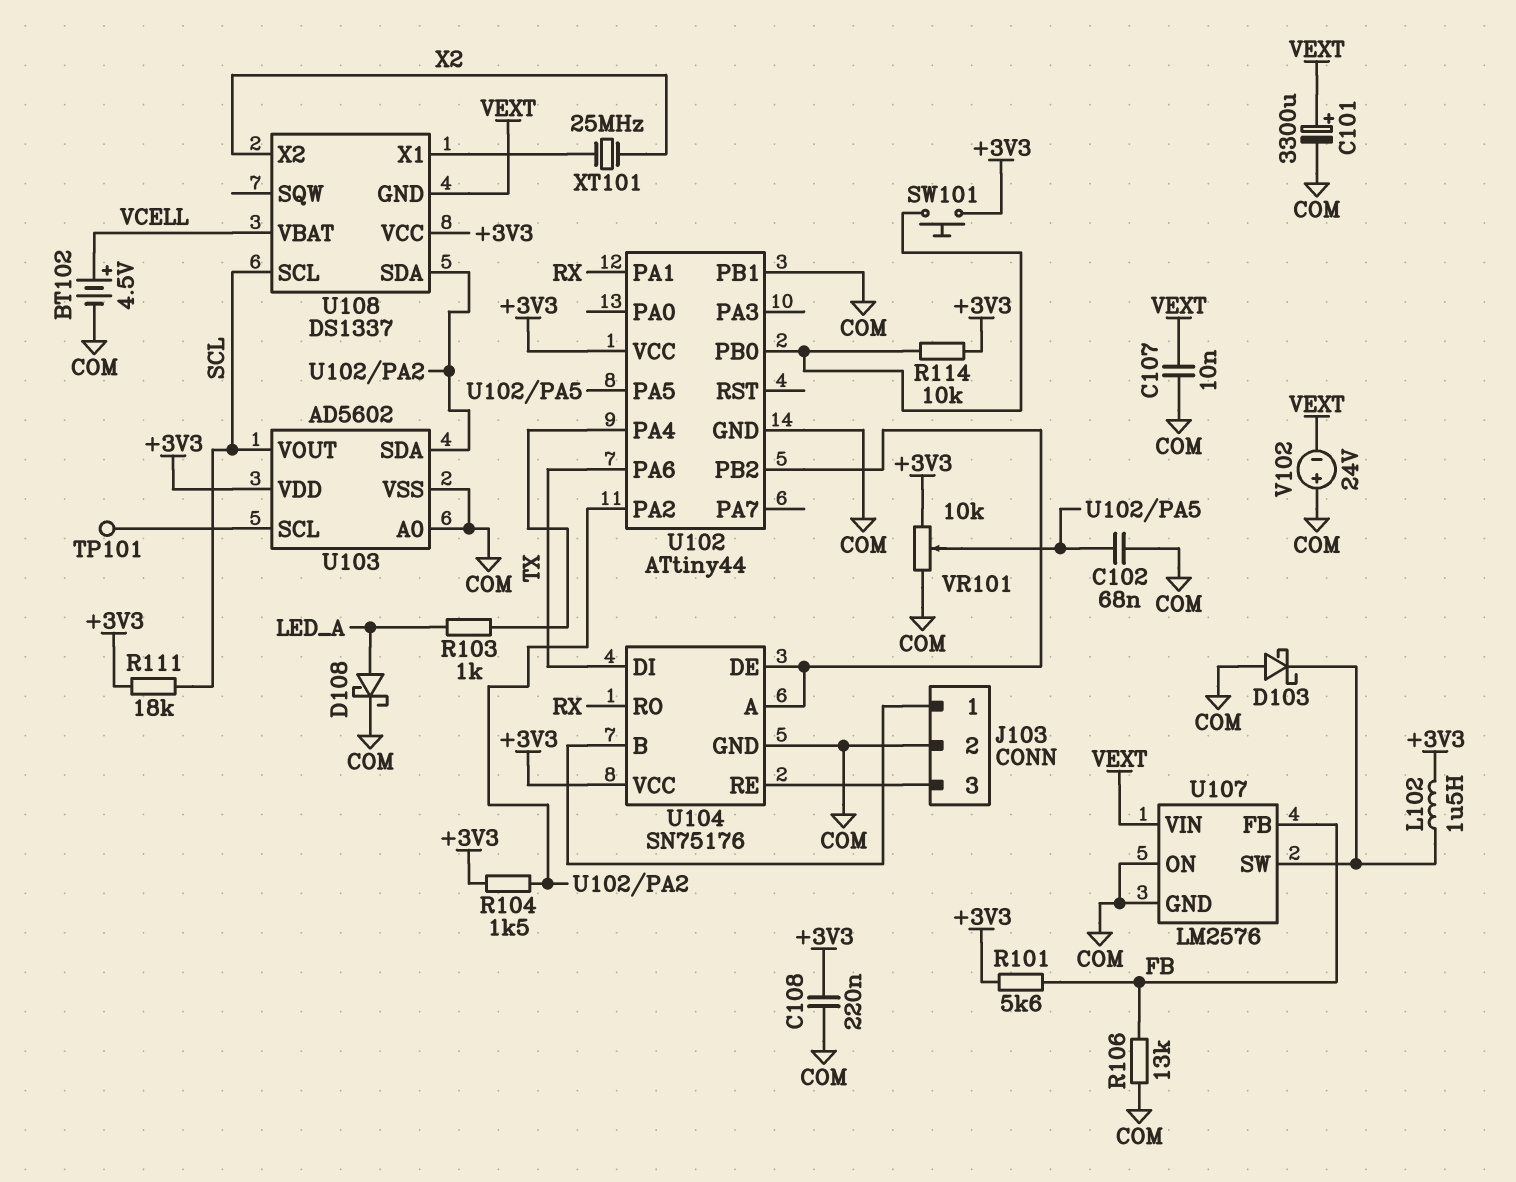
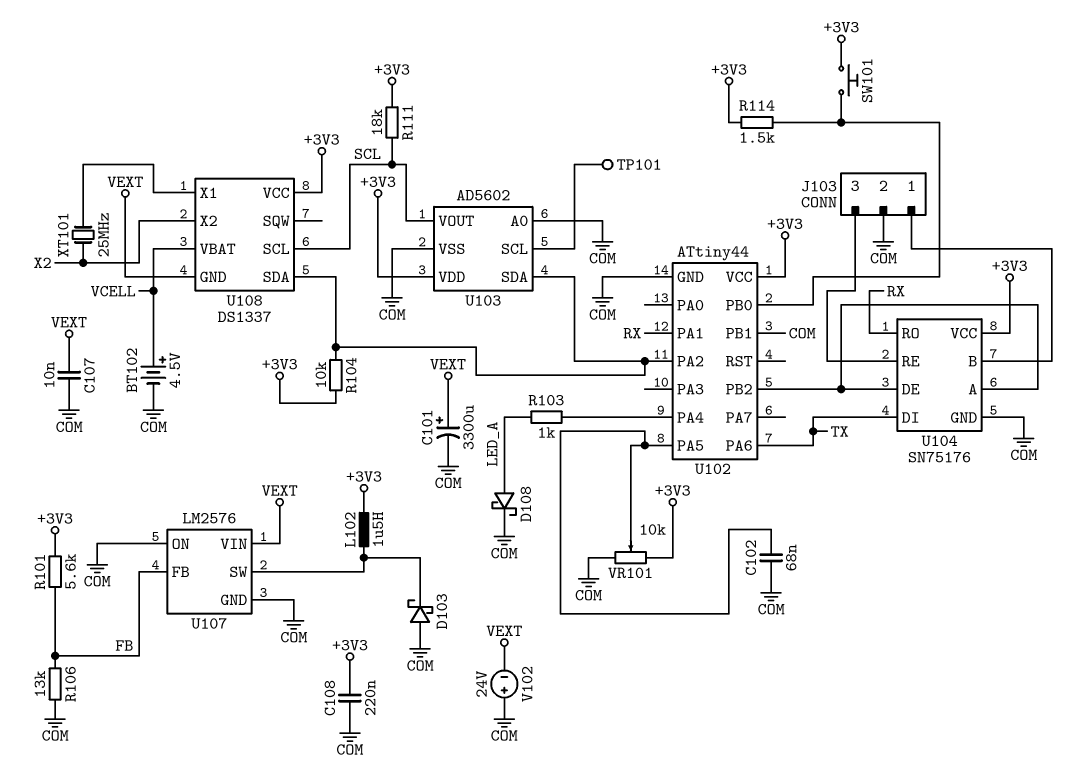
R104: 1.5k (+3V3, U102/PA2) -> 10k (+3V3, U102/PA2)
R114: 10k (+3V3, U102/PB0) -> 1.5k (+3V3, U102/PB0)

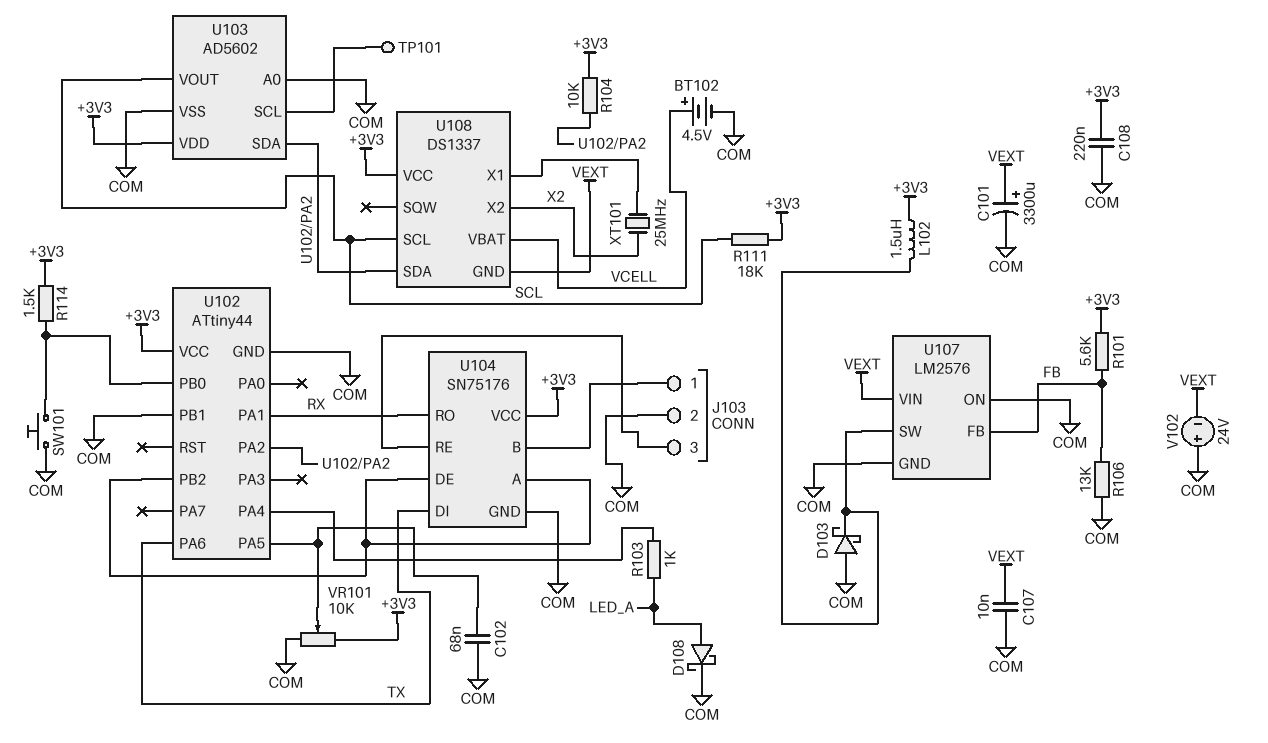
SW101: button (+3V3, U102/PB0) -> button (COM, U102/PB0)

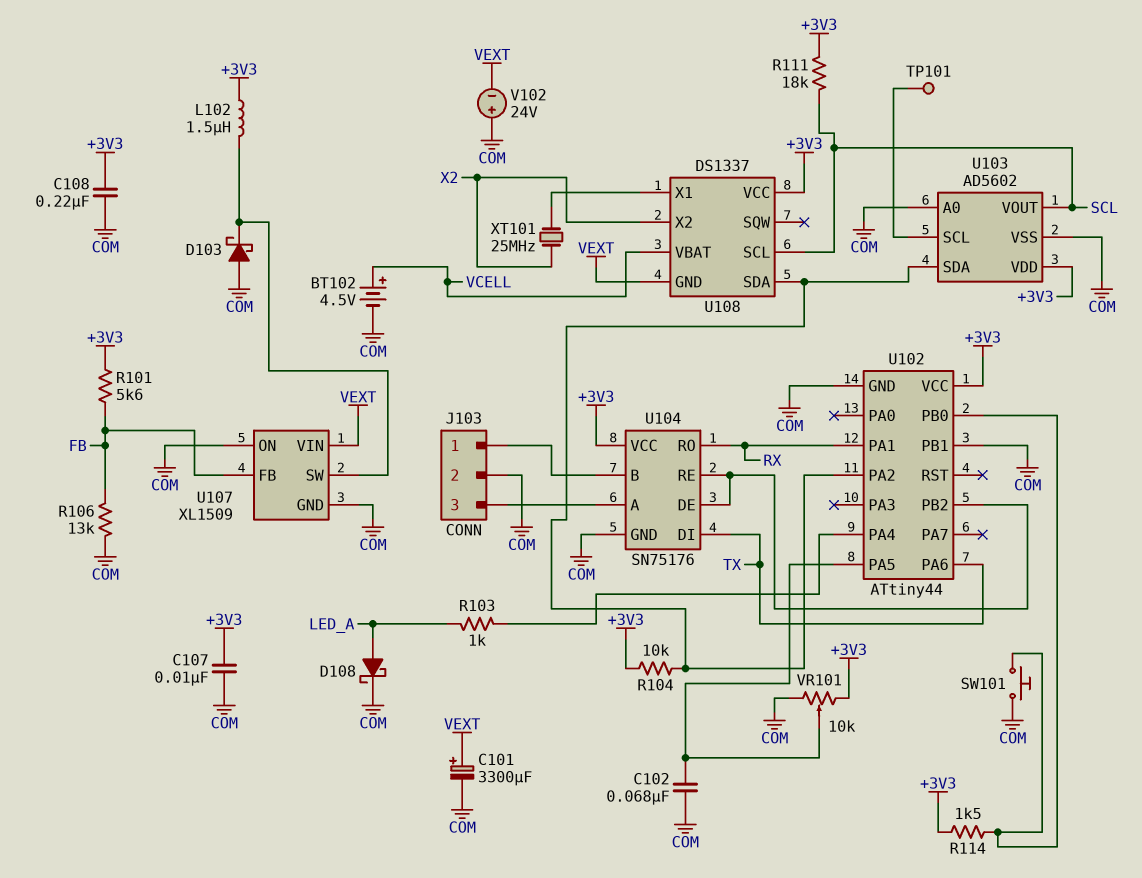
C107: 10nF (COM, VEXT) -> 10nF (+3V3, COM)
U104 pin A: U102/PB2 -> J103/3
U104 pin RE: J103/3 -> U102/PB2
U107: LM2576 -> XL1509

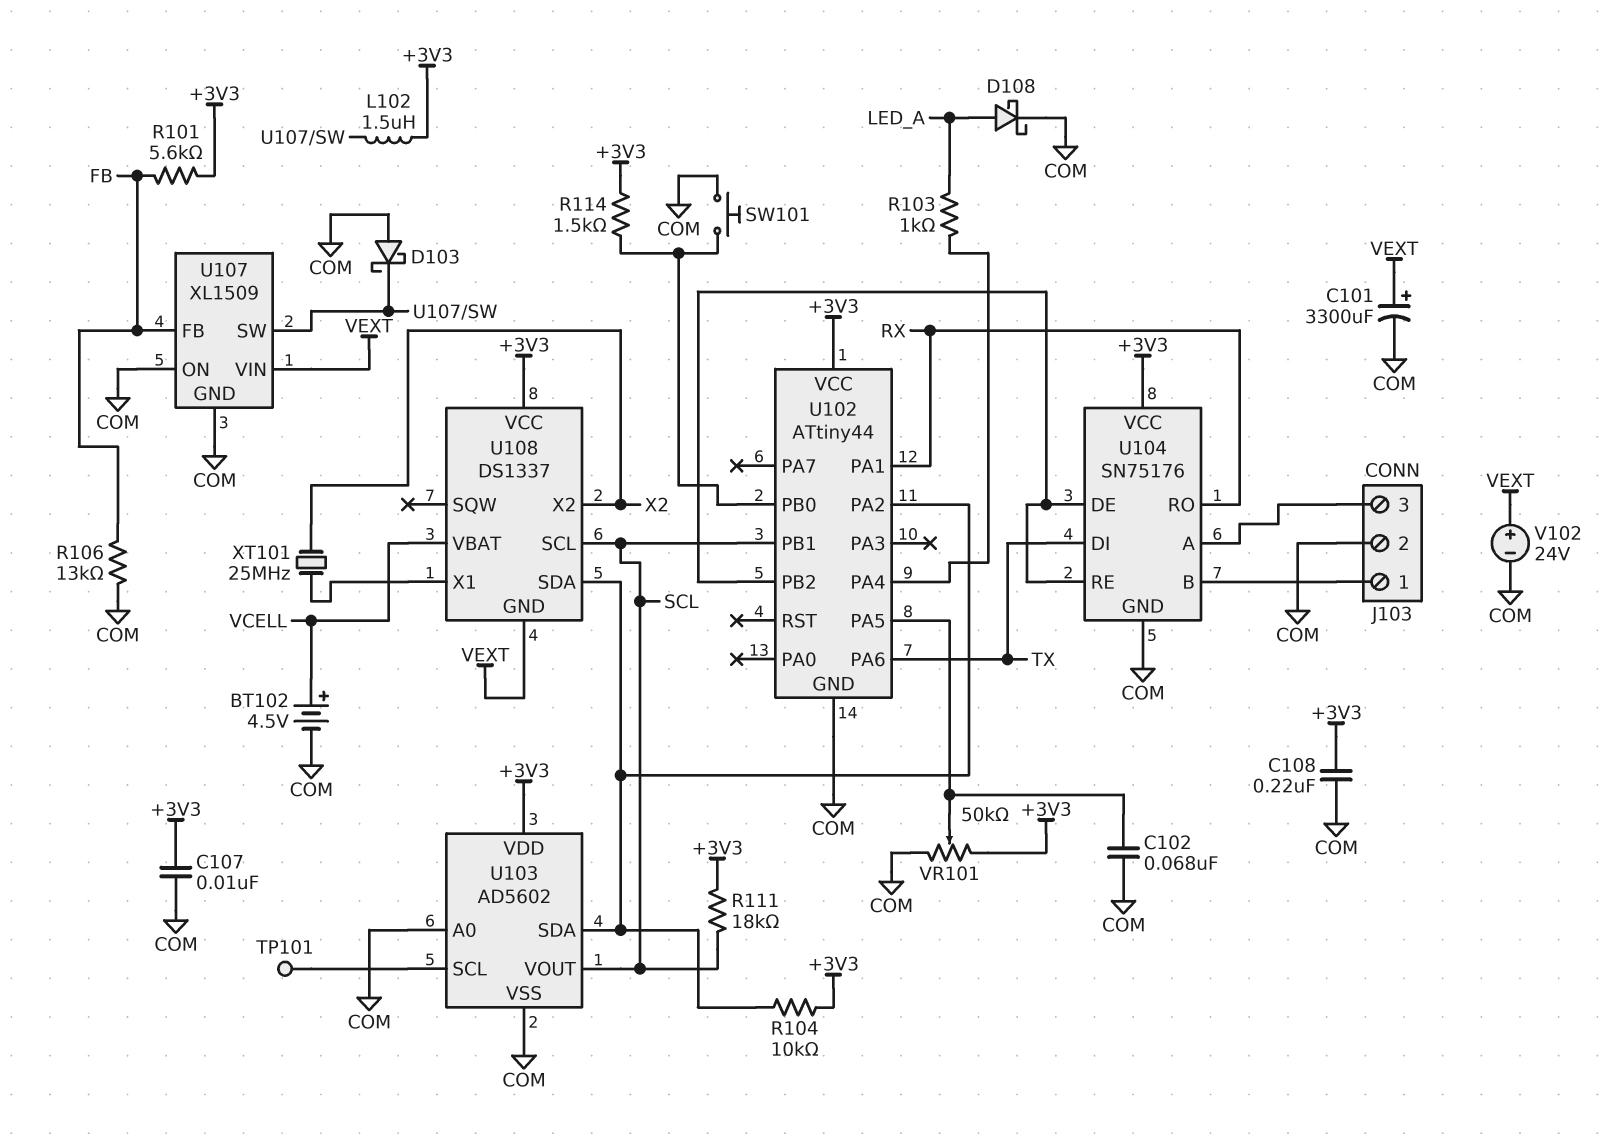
U102 pin PB1: COM -> SCL
V102: 24V (plus COM, minus VEXT) -> 24V (plus VEXT, minus COM)
VR101: 10k (+3V3, COM, wiper U102/PA5) -> 50k (+3V3, COM, wiper U102/PA5)

